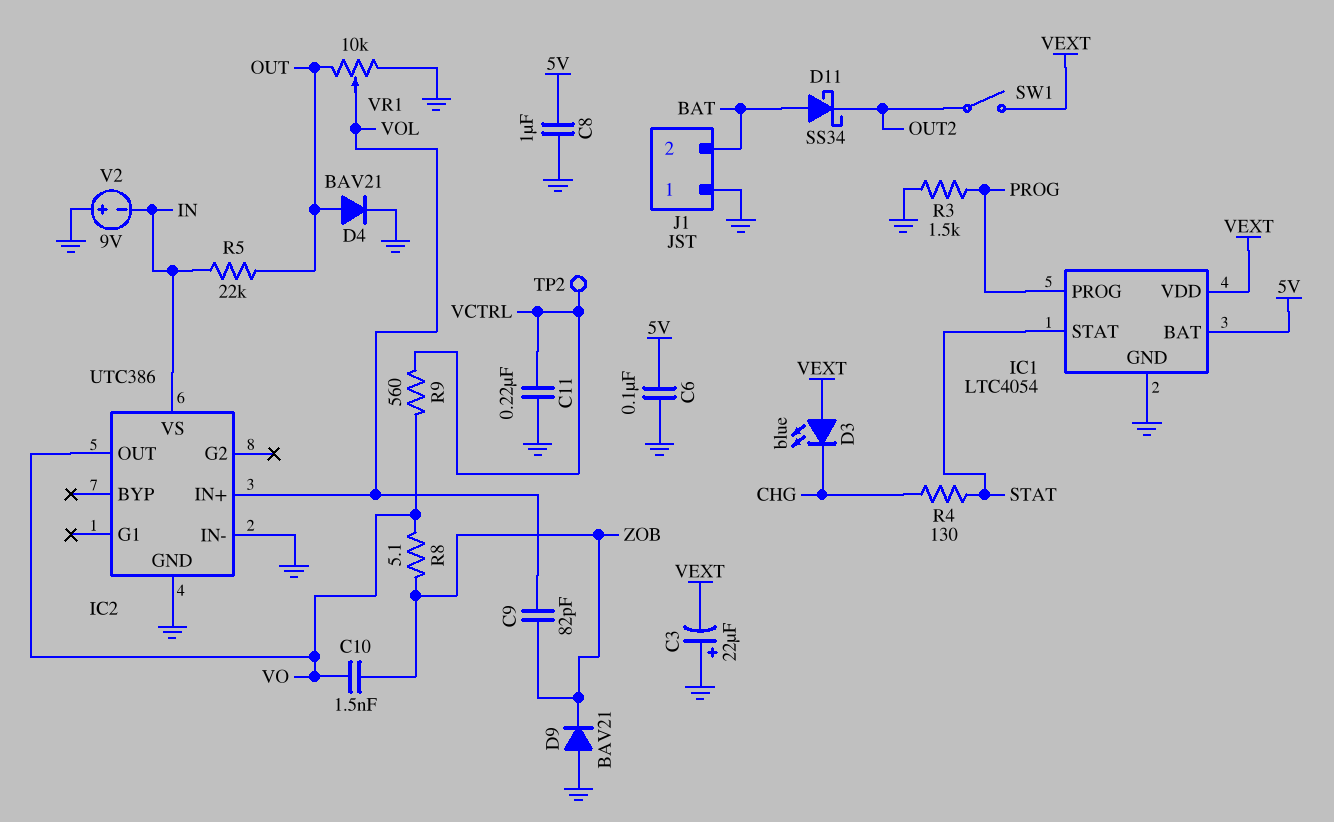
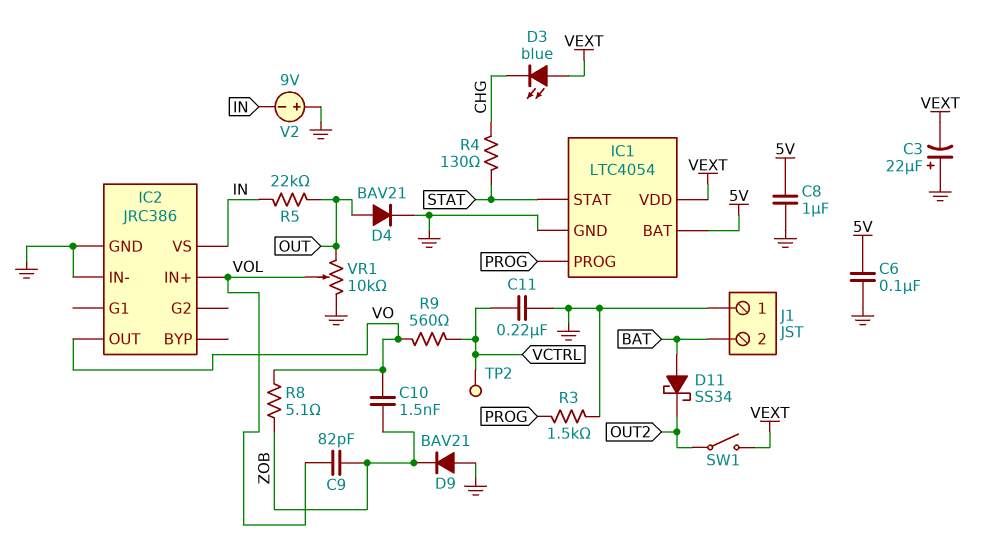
IC2: UTC386 -> JRC386

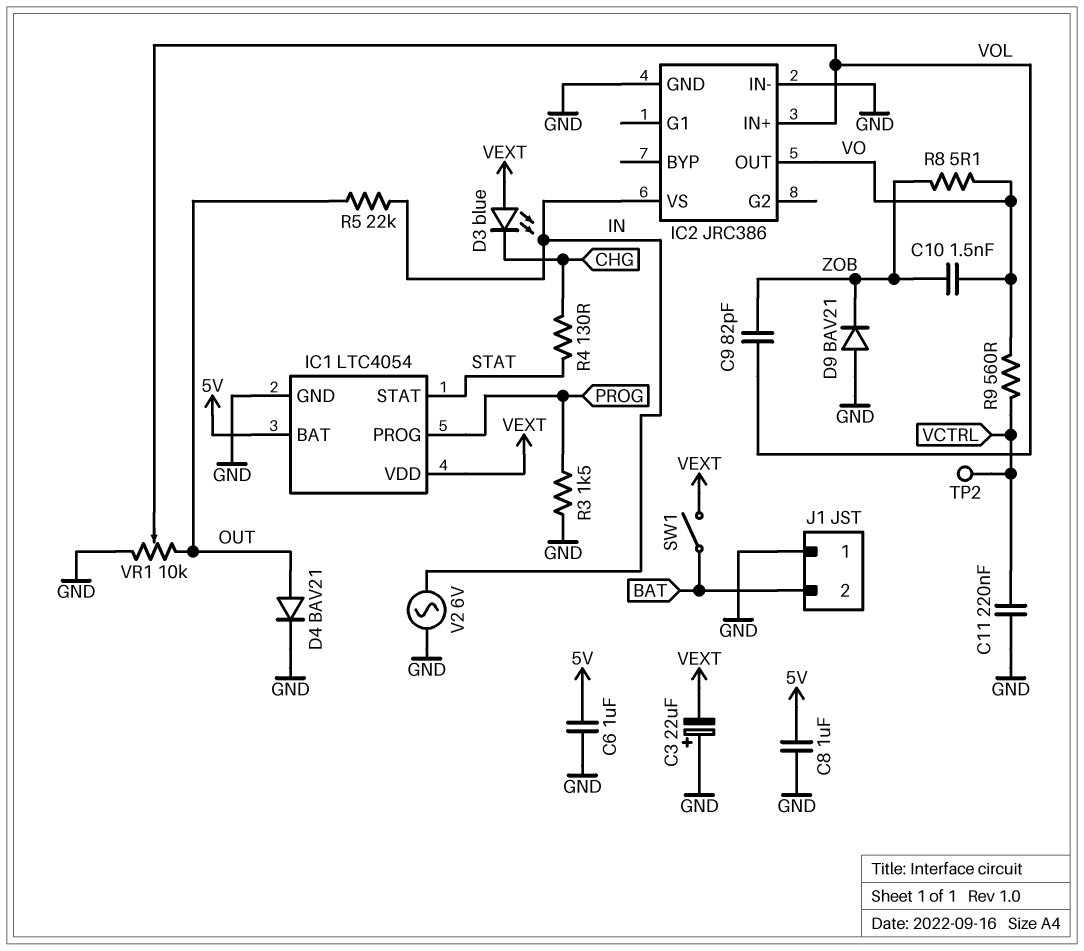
C6: 100nF (5V, GND) -> 1uF (5V, GND)
D11: schottky SS34 (A BAT, K OUT2) -> none
SW1: switch (OUT2, VEXT) -> switch (BAT, VEXT)
V2: 9V (plus GND, minus IN) -> AC 6V (GND, IN)

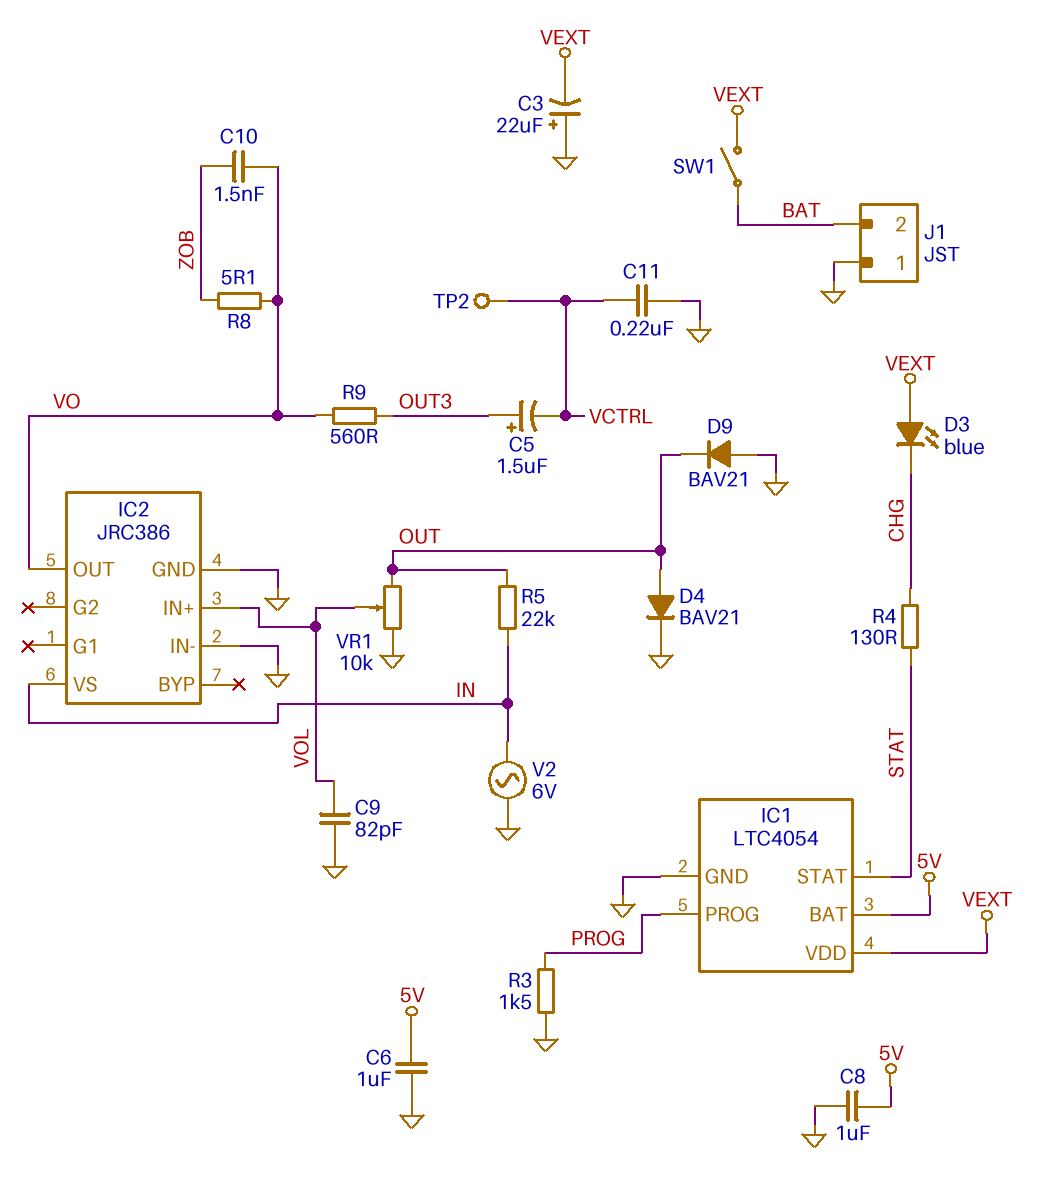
C5: none -> 1.5uF (plus OUT3, minus VCTRL)
C9: 82pF (VOL, ZOB) -> 82pF (GND, VOL)
D9: diode BAV21 (A GND, K ZOB) -> diode BAV21 (A GND, K OUT)
R9: 560 (VCTRL, VO) -> 560 (OUT3, VO)

